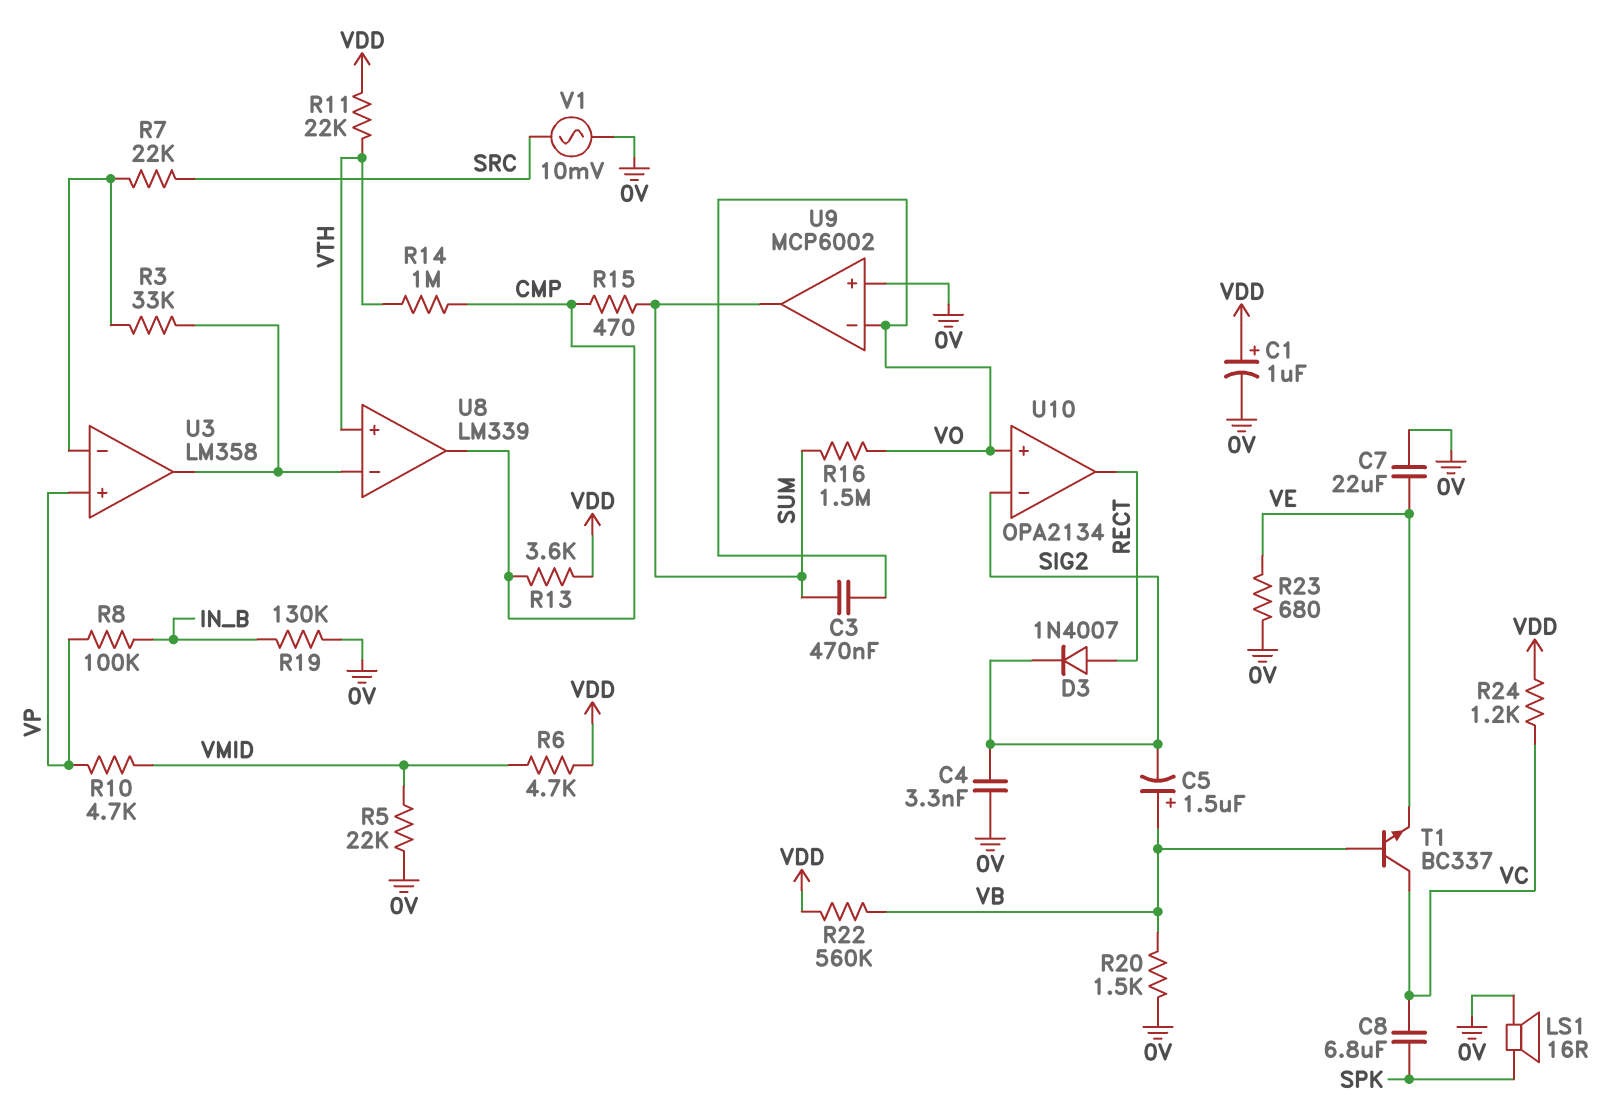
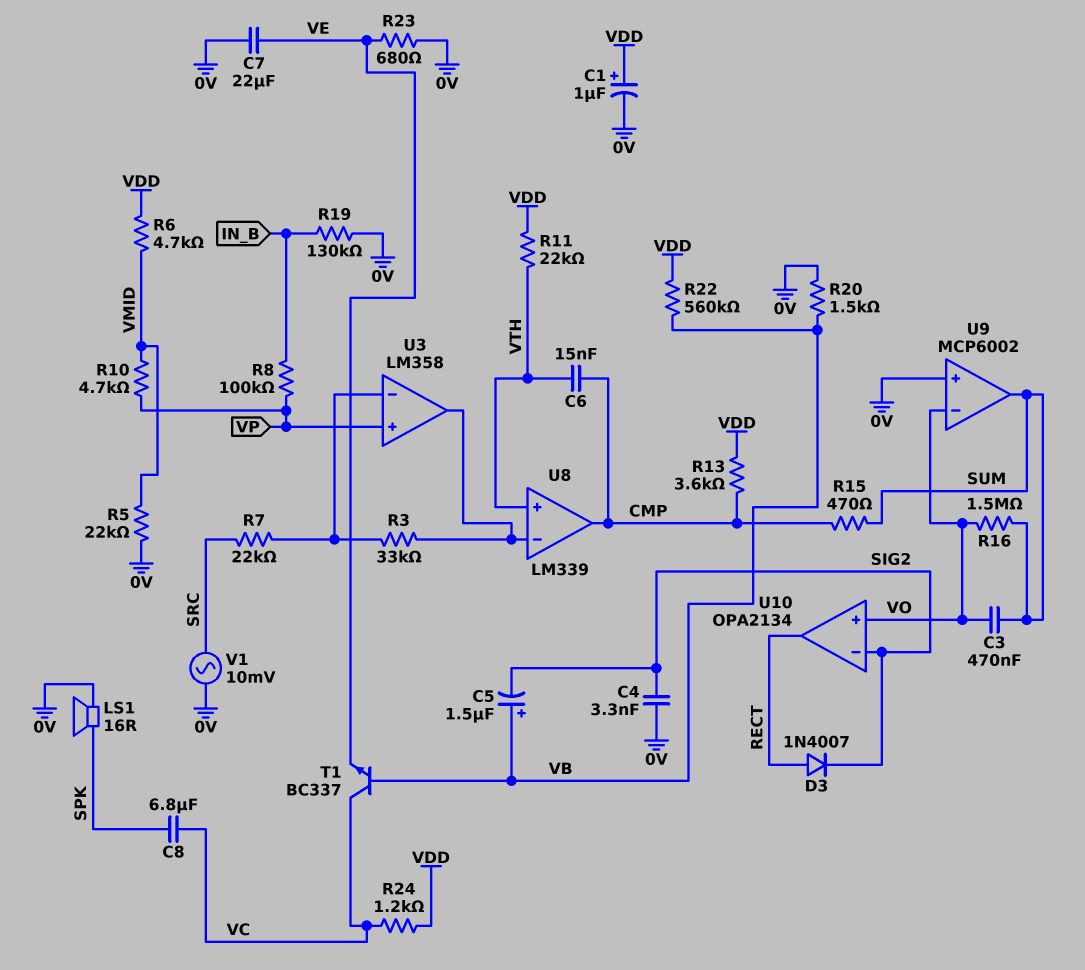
C6: none -> 15nF (CMP, VTH)
R14: 1M (CMP, VTH) -> none

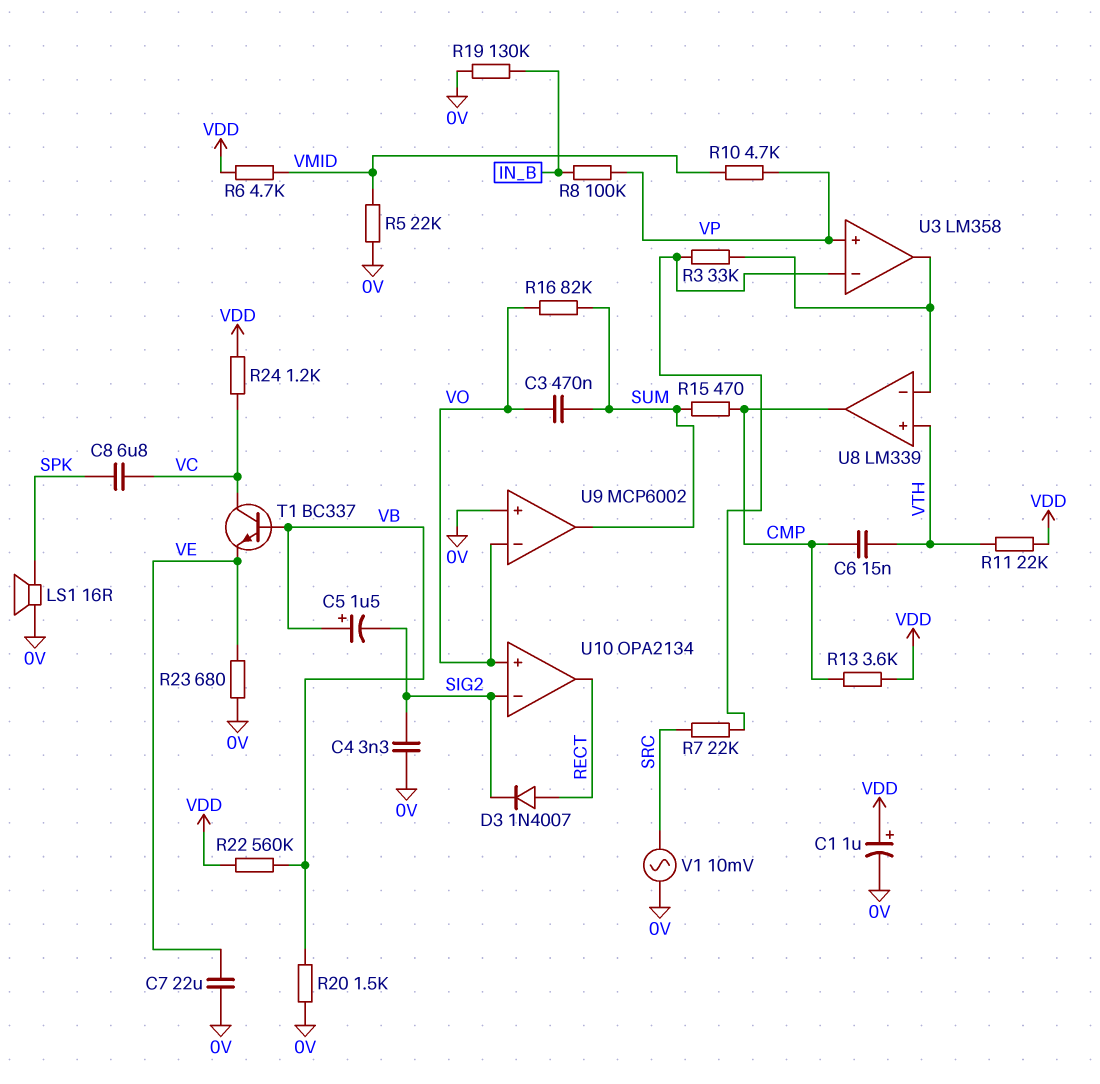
R16: 1.5M (SUM, VO) -> 82k (SUM, VO)

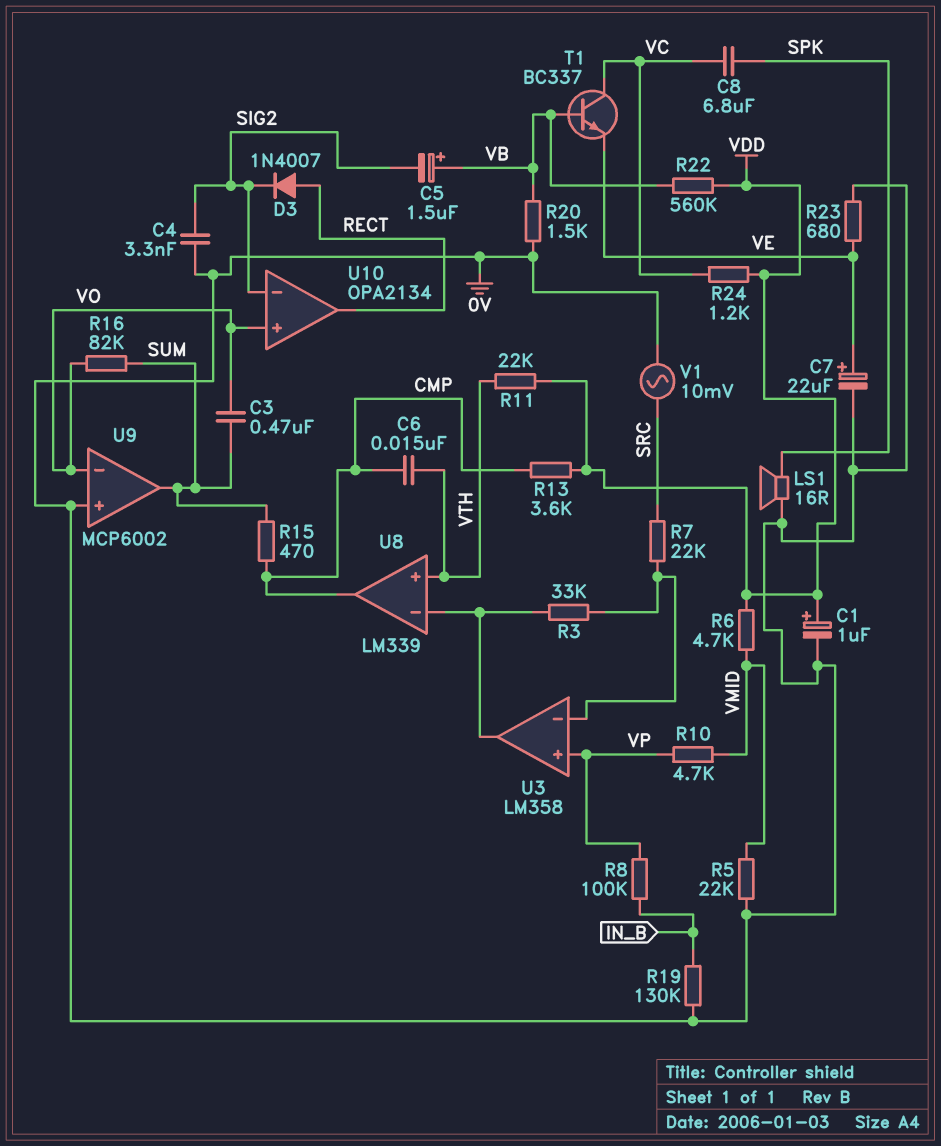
C7: 22uF (0V, VE) -> 22uF (plus VE, minus 0V)

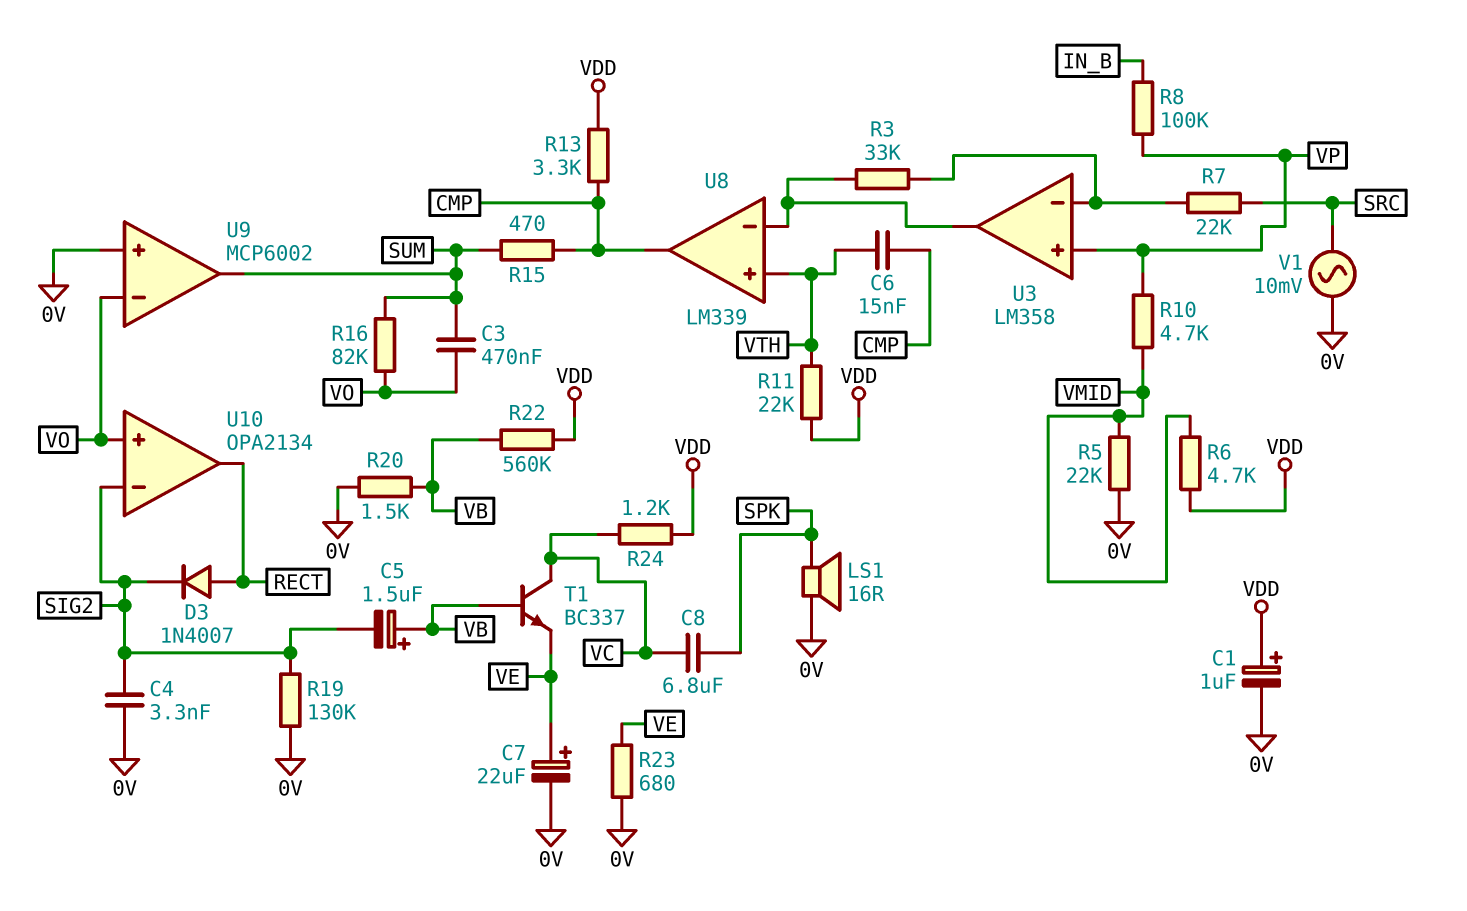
R13: 3.6k (CMP, VDD) -> 3.3k (CMP, VDD)
R19: 130k (0V, IN_B) -> 130k (0V, SIG2)

